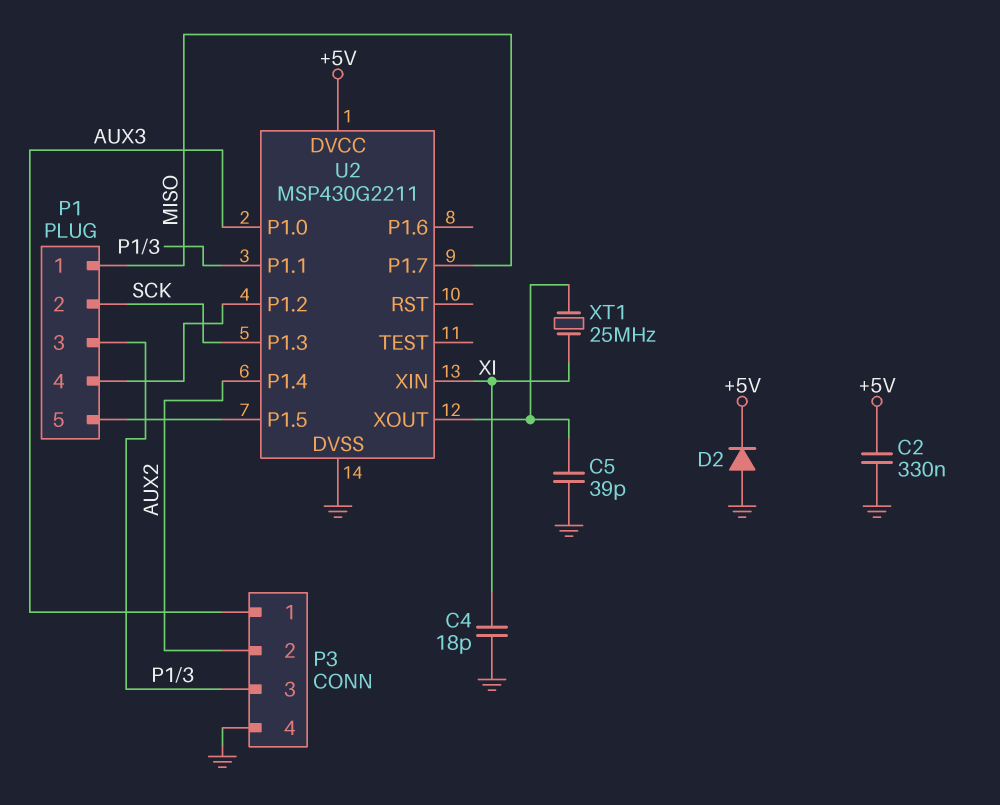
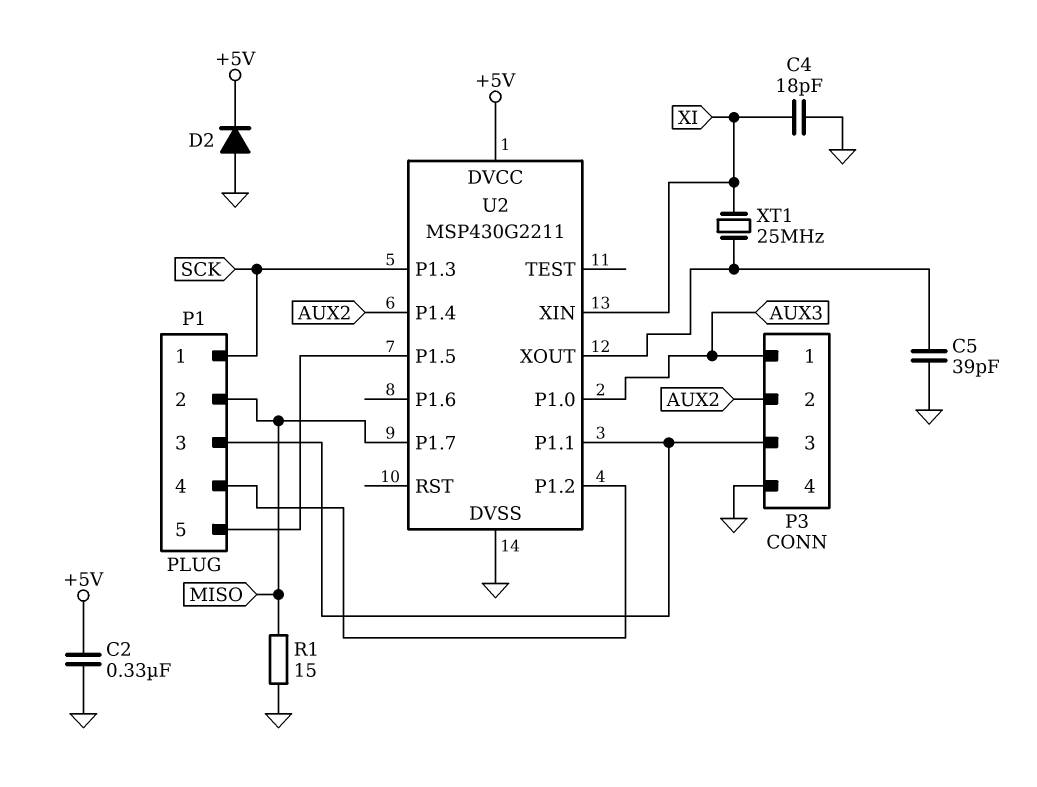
P1 pin 1: MISO -> SCK
P1 pin 2: SCK -> MISO
R1: none -> 15 (GND, MISO)

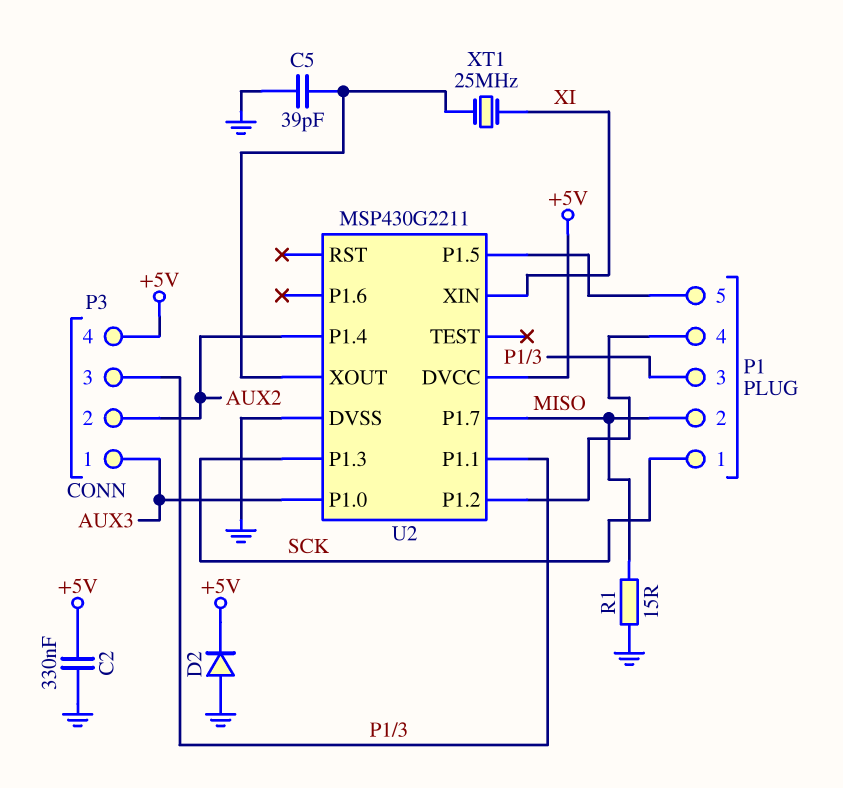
C4: 18pF (GND, XI) -> none
P3 pin 4: GND -> +5V

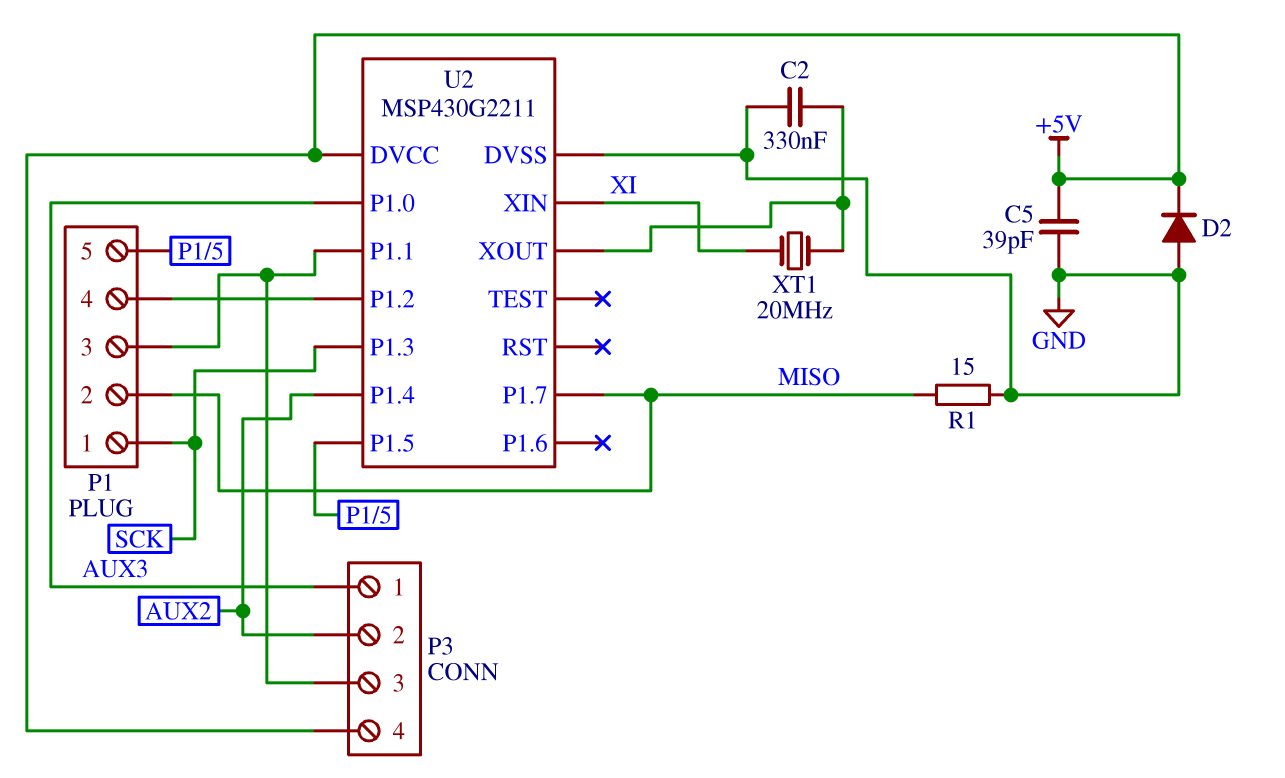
C2: 330nF (+5V, GND) -> 330nF (GND, U2/XOUT)
C5: 39pF (GND, U2/XOUT) -> 39pF (+5V, GND)
XT1: 25MHz (U2/XOUT, XI) -> 20MHz (U2/XOUT, XI)

